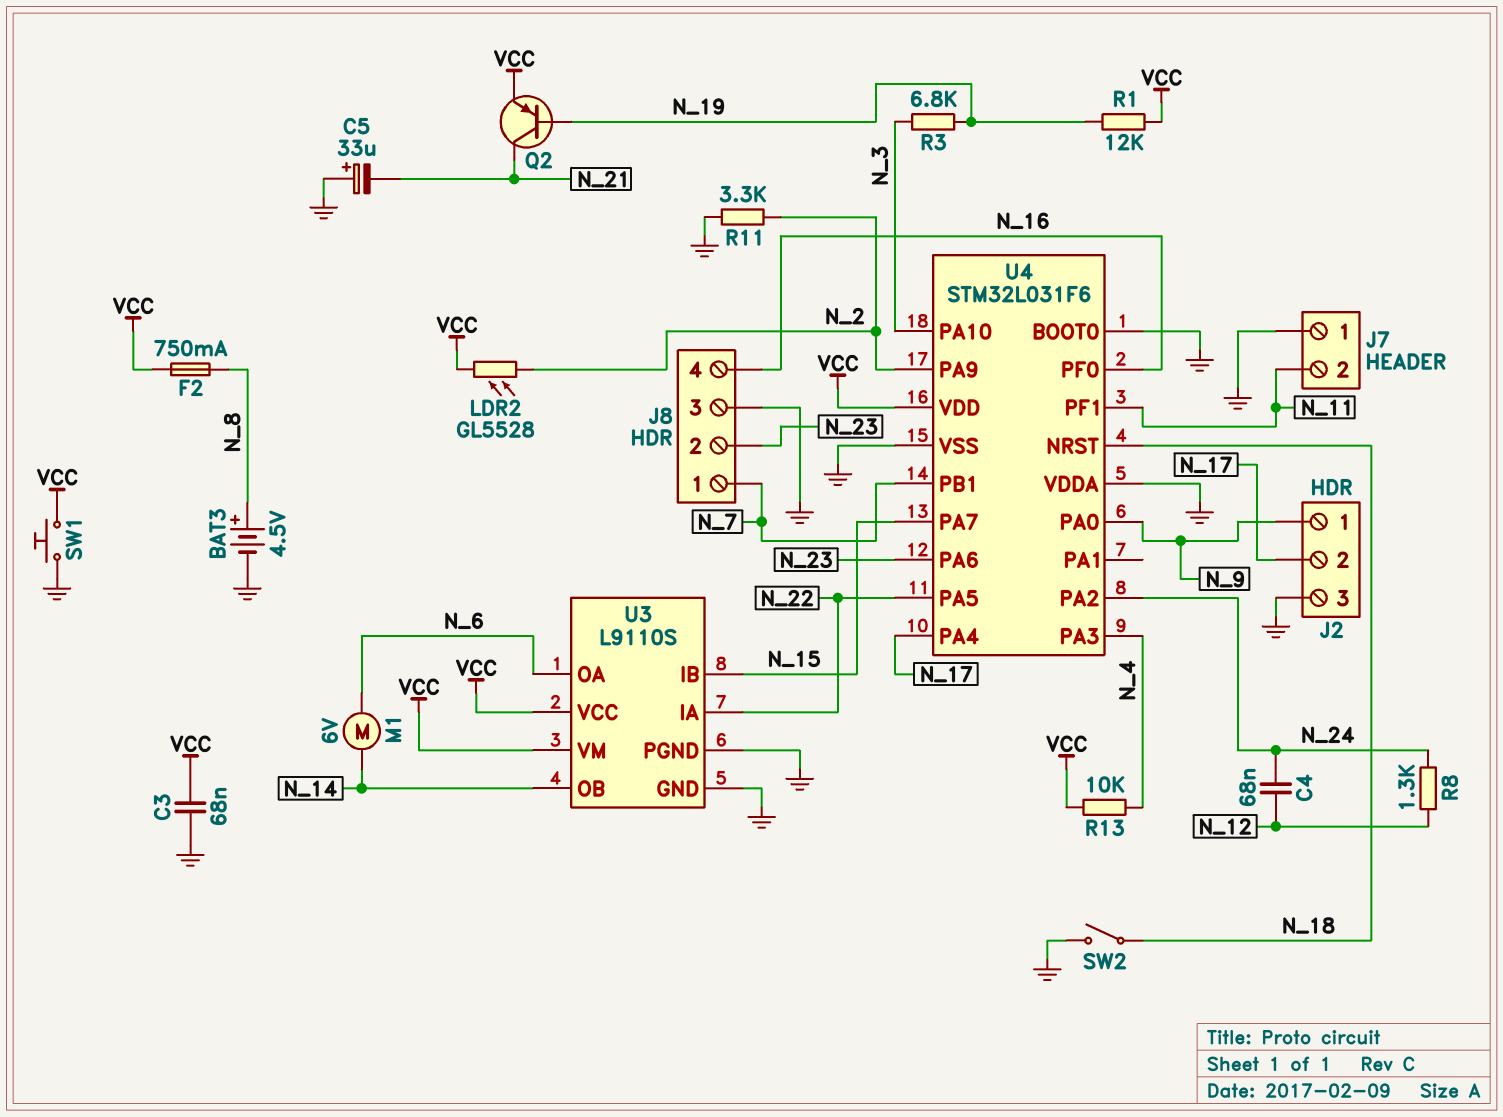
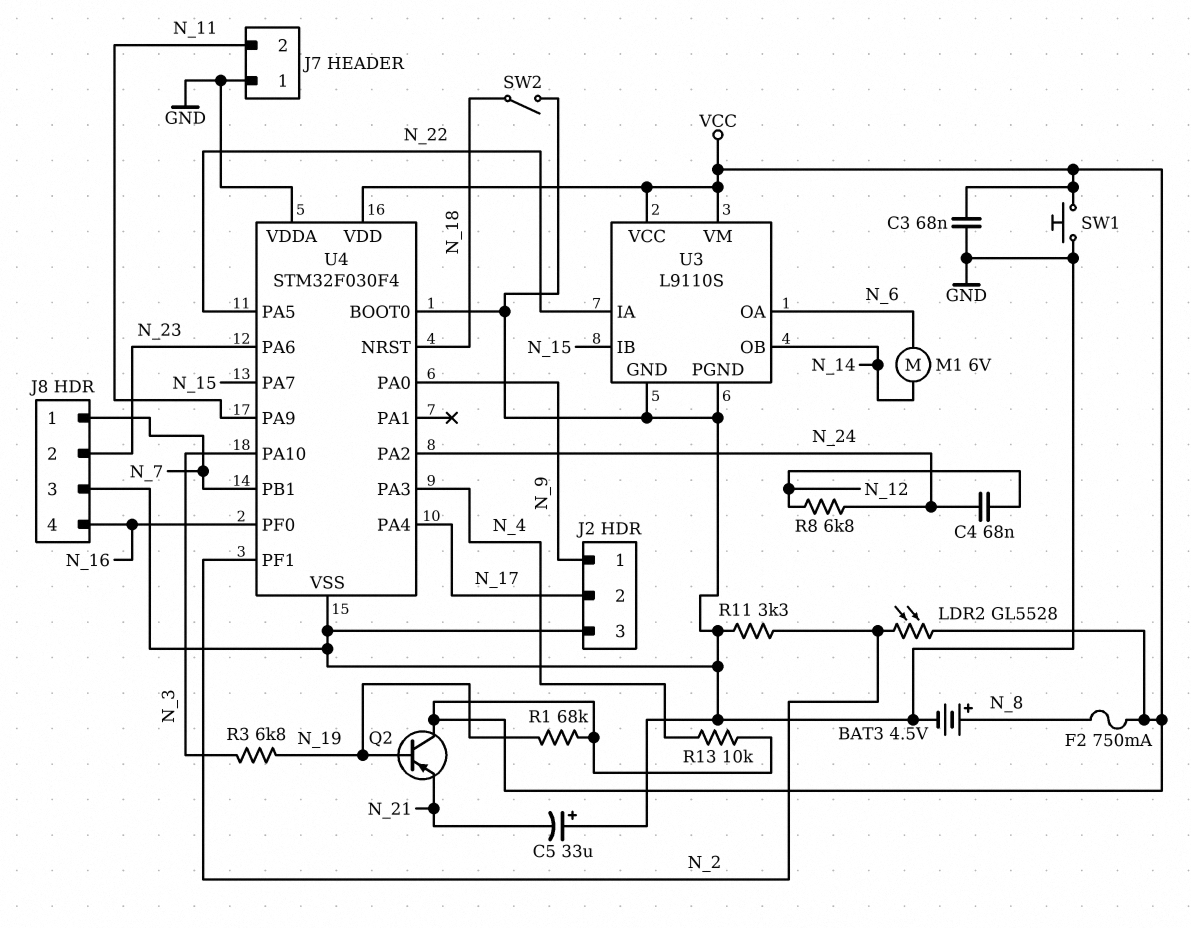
Q2: PNP (B N_19, C N_21, E VCC) -> PNP (B N_19, C VCC, E N_21)
R1: 12k (N_19, VCC) -> 68k (N_19, VCC)
R8: 1.3k (N_12, N_24) -> 6.8k (N_12, N_24)
U4: STM32L031F6 -> STM32F030F4
U4 pin PA9: N_2 -> N_11
U4 pin PF1: N_11 -> N_2

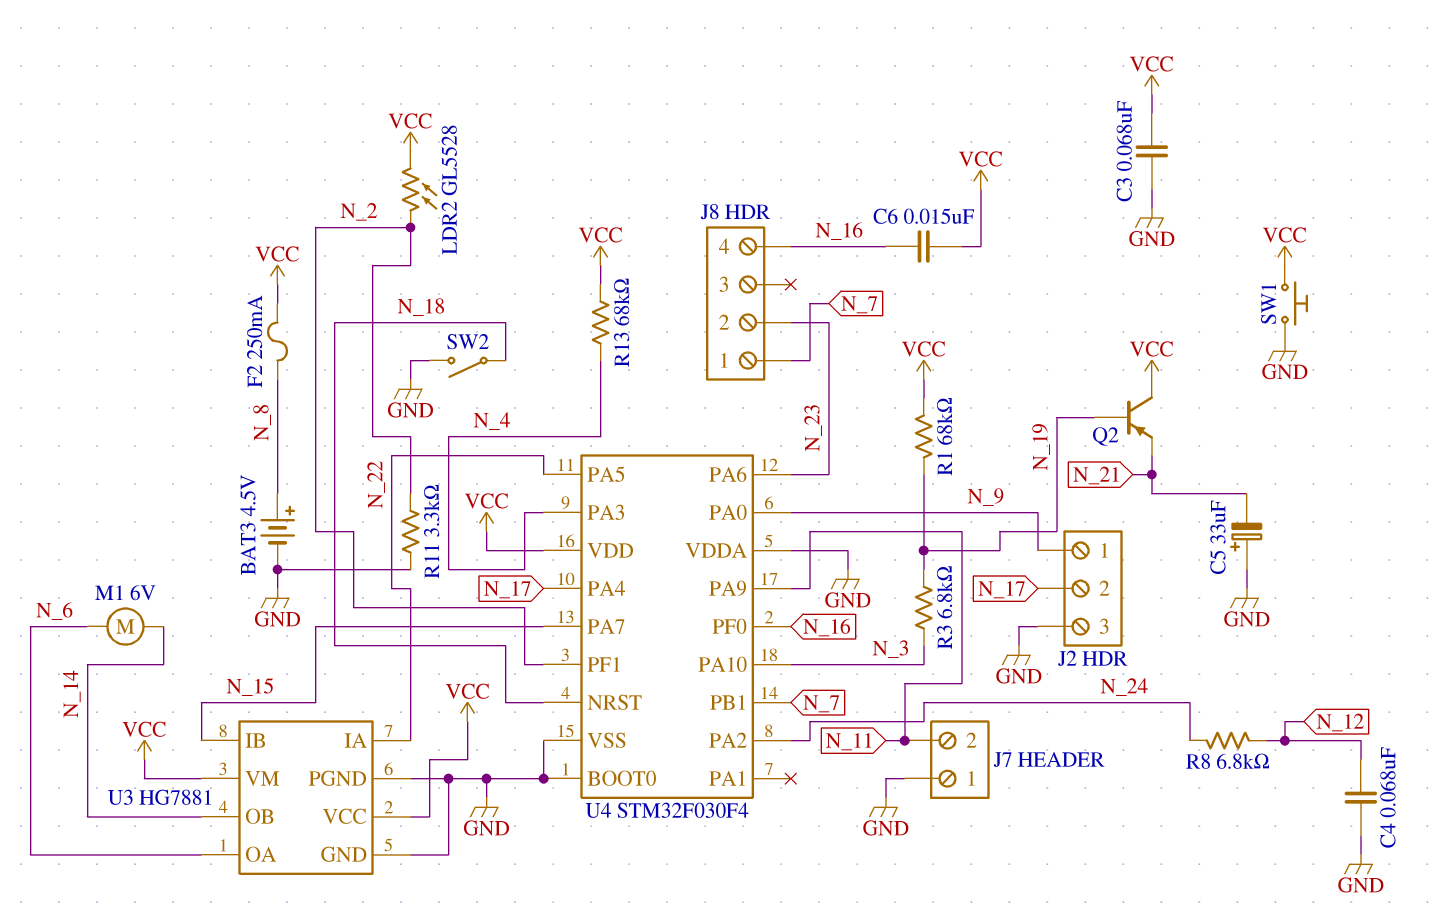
C4: 68nF (N_12, N_24) -> 68nF (GND, N_12)
C6: none -> 15nF (N_16, VCC)
F2: 750mA (N_8, VCC) -> 250mA (N_8, VCC)
J8 pin 3: GND -> none
R13: 10k (N_4, VCC) -> 68k (N_4, VCC)
U3: L9110S -> HG7881

